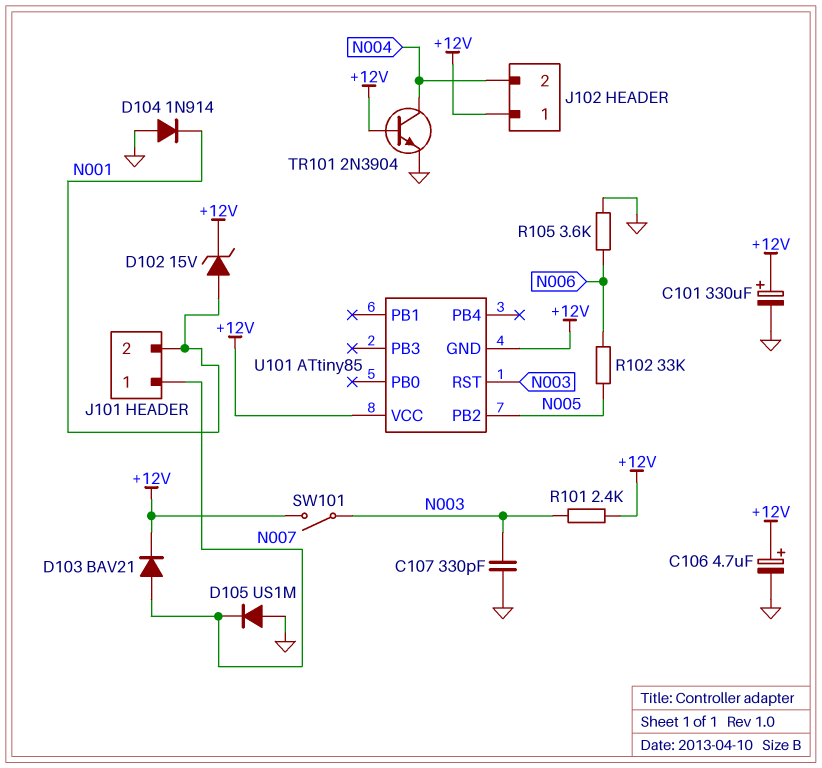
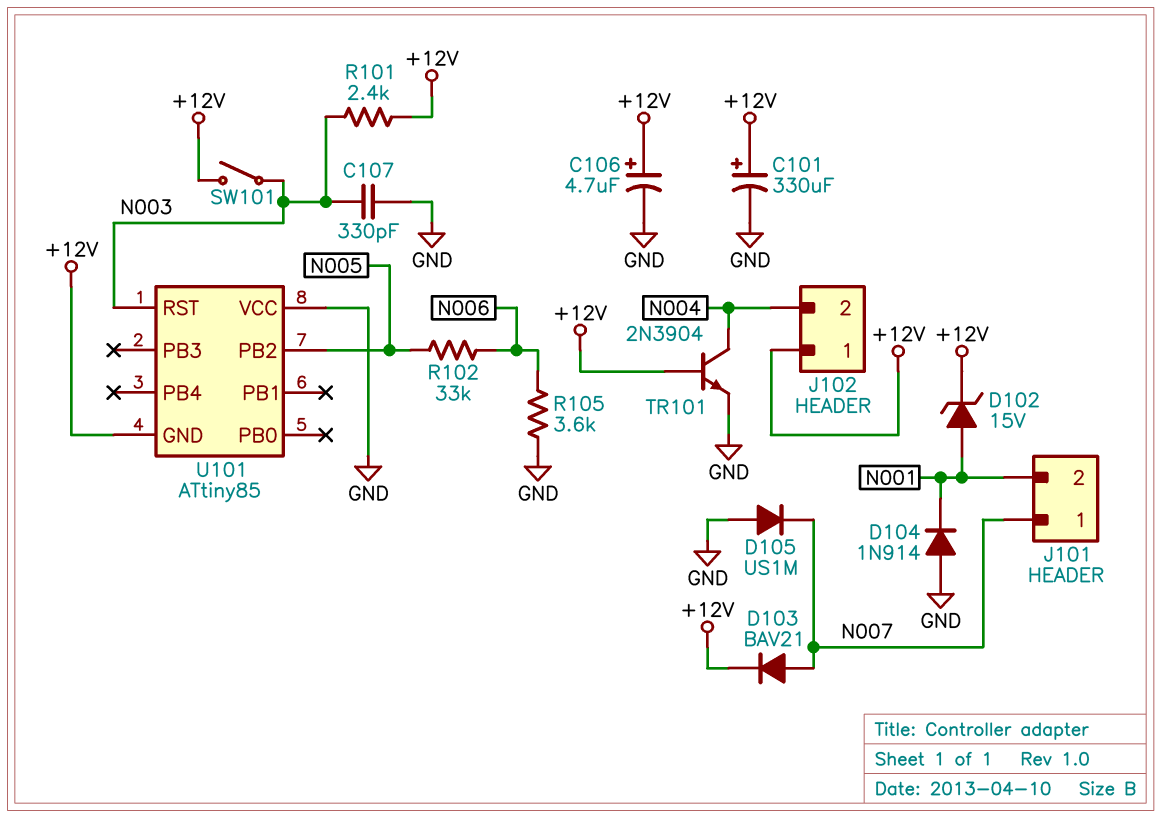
U101 pin VCC: +12V -> GND

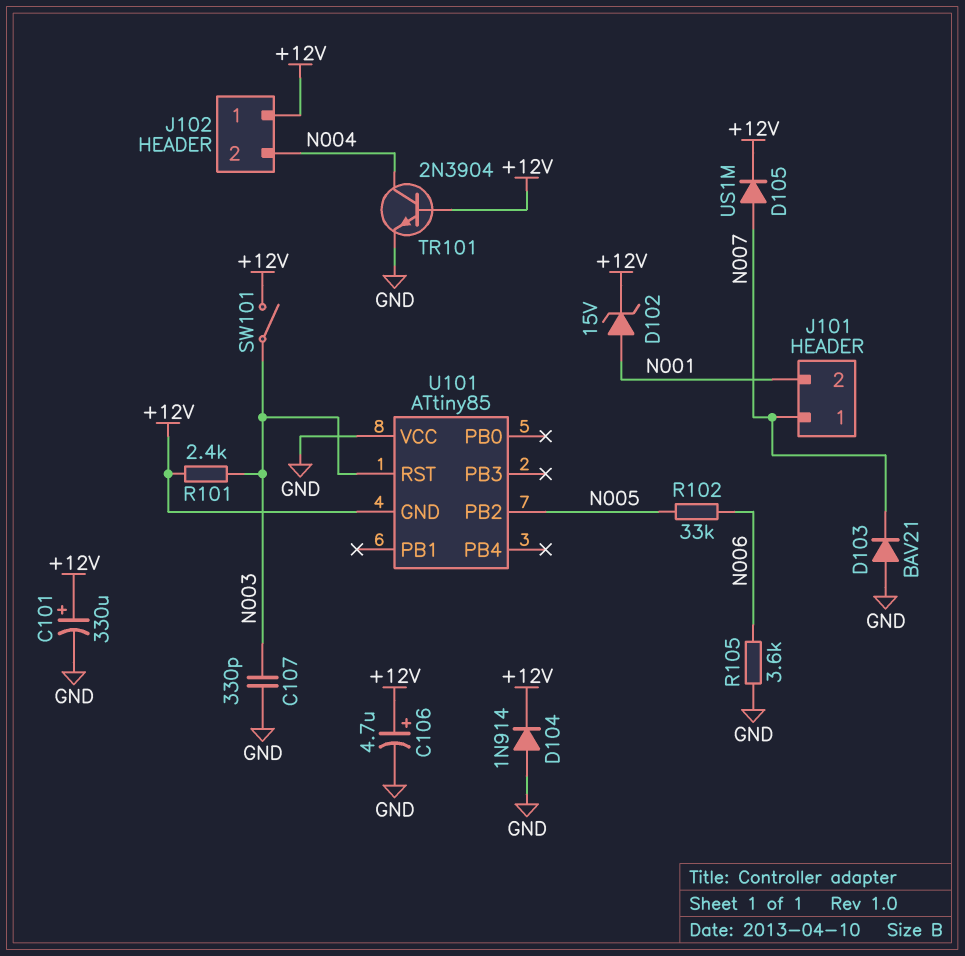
D103: diode BAV21 (A N007, K +12V) -> diode BAV21 (A GND, K N007)
D104: diode 1N914 (A GND, K N001) -> diode 1N914 (A GND, K +12V)
D105: diode US1M (A GND, K N007) -> diode US1M (A N007, K +12V)

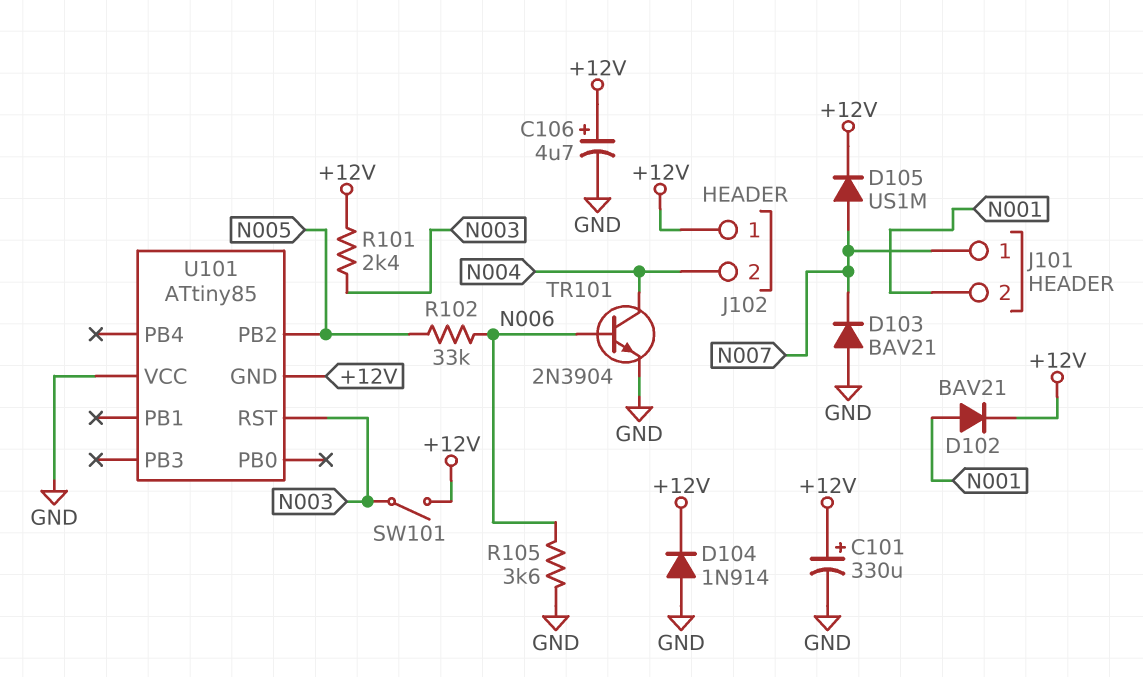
C107: 330pF (GND, N003) -> none
D102: zener 15V (A N001, K +12V) -> diode BAV21 (A N001, K +12V)
TR101: NPN 2N3904 (B +12V, C N004, E GND) -> NPN 2N3904 (B N006, C N004, E GND)

